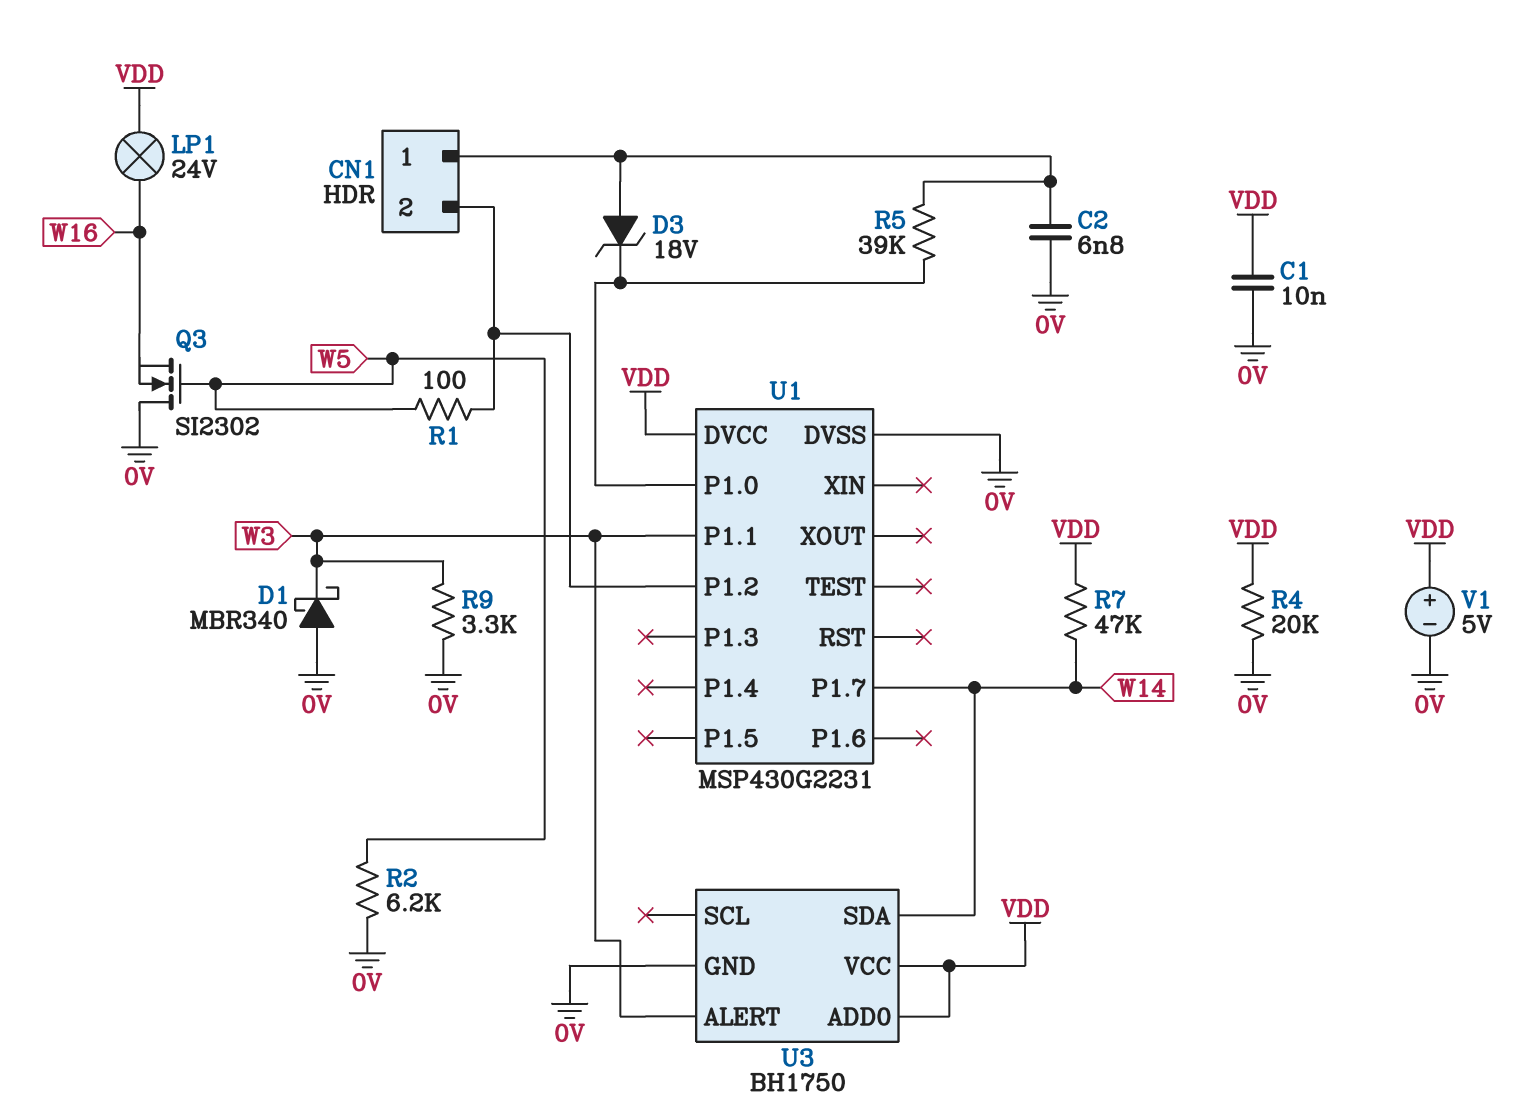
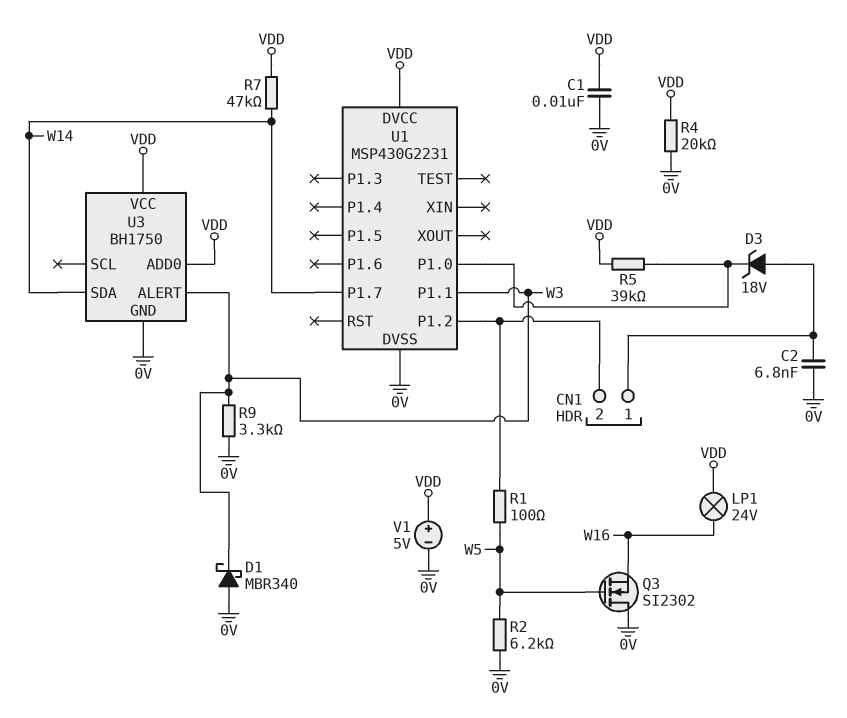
R5: 39k (CN1/1, U1/P1.0) -> 39k (U1/P1.0, VDD)

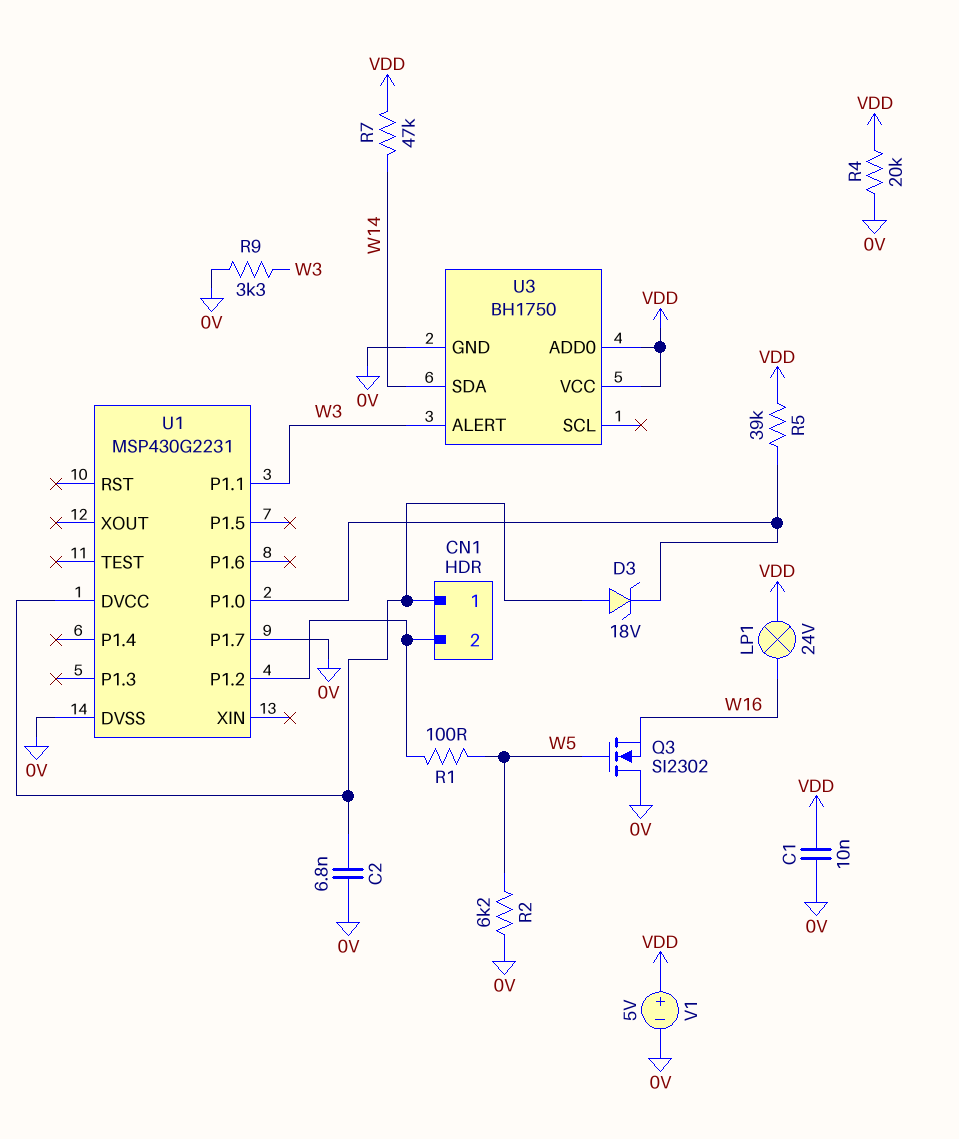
D1: schottky MBR340 (A 0V, K W3) -> none
U1 pin DVCC: VDD -> CN1/1
U1 pin P1.7: W14 -> 0V

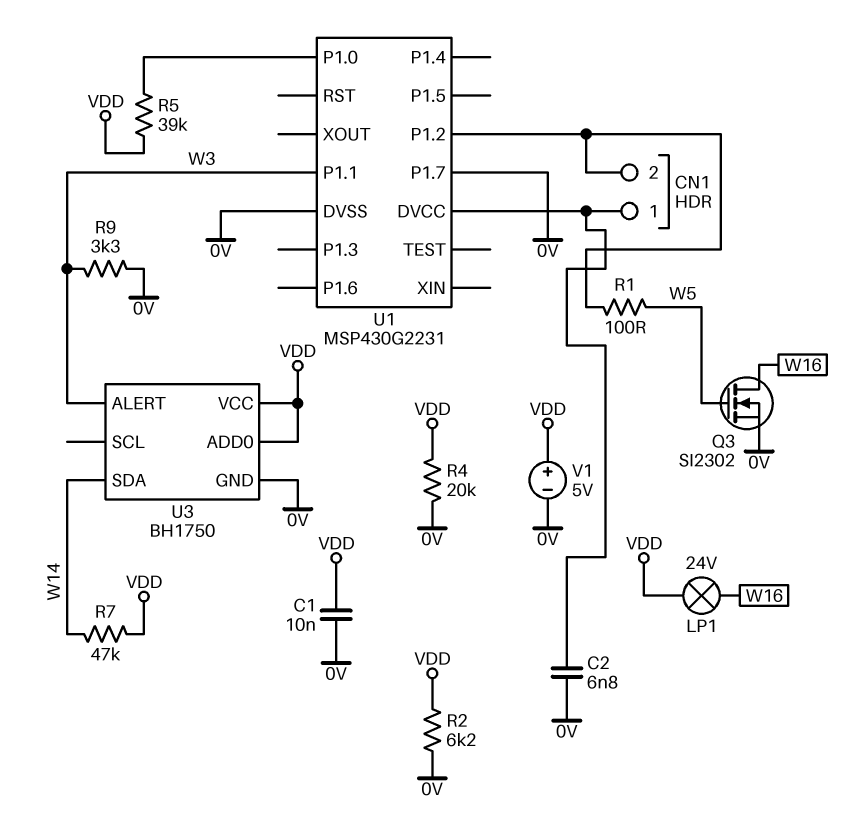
D3: zener 18V (A CN1/1, K U1/P1.0) -> none
Q3: NMOS SI2302 (G W5, D 0V, S W16) -> NMOS SI2302 (G W5, D W16, S 0V)
R2: 6.2k (0V, W5) -> 6.2k (0V, VDD)

